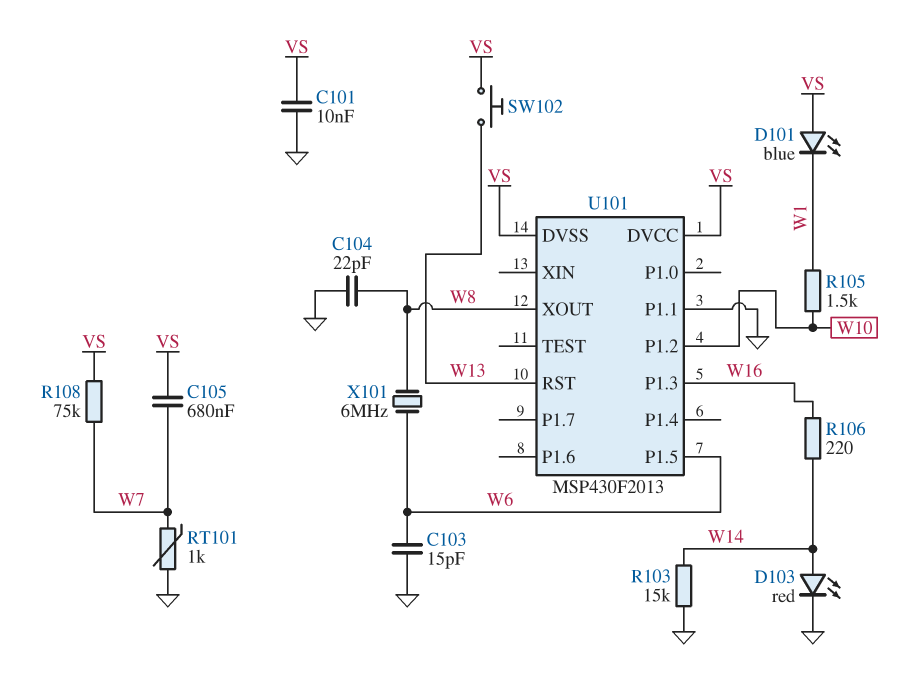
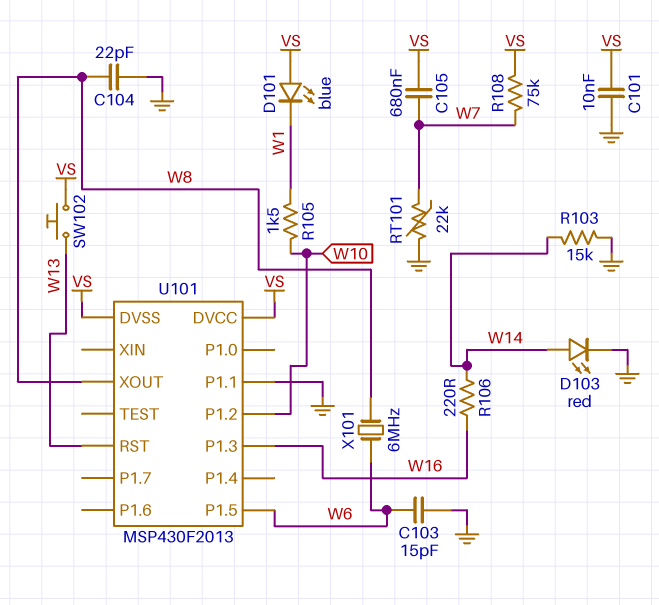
RT101: 1k (GND, W7) -> 22k (GND, W7)

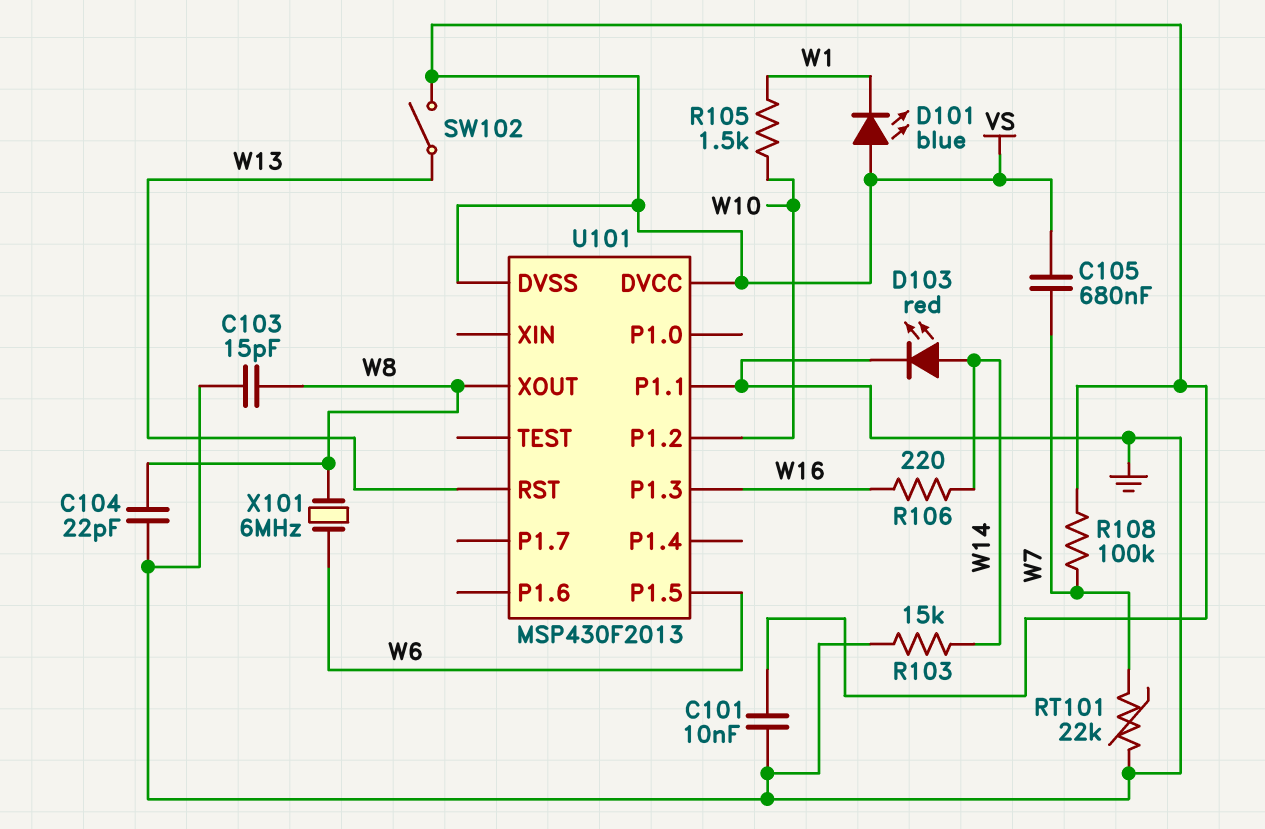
C103: 15pF (GND, W6) -> 15pF (GND, W8)
R108: 75k (VS, W7) -> 100k (VS, W7)
SW102: button (VS, W13) -> switch (VS, W13)

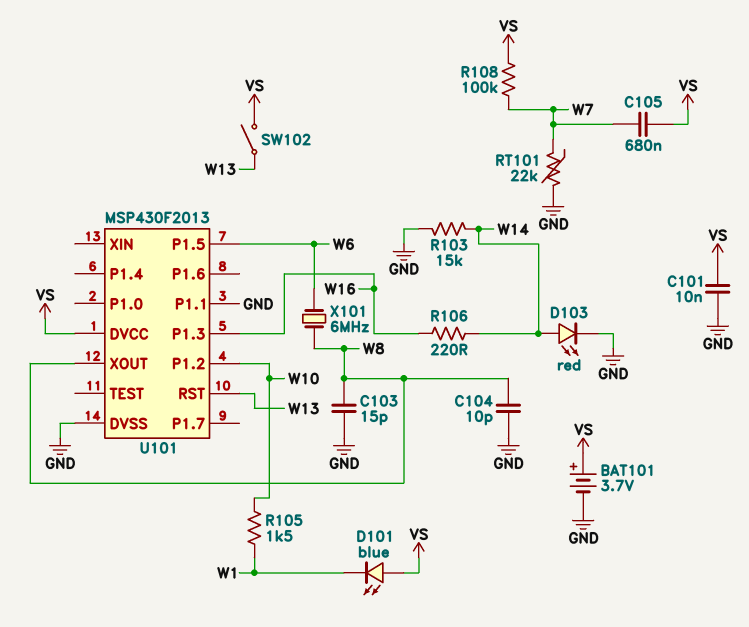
BAT101: none -> 3.7V (plus VS, minus GND)
C104: 22pF (GND, W8) -> 10pF (GND, W8)
U101 pin DVSS: VS -> GND

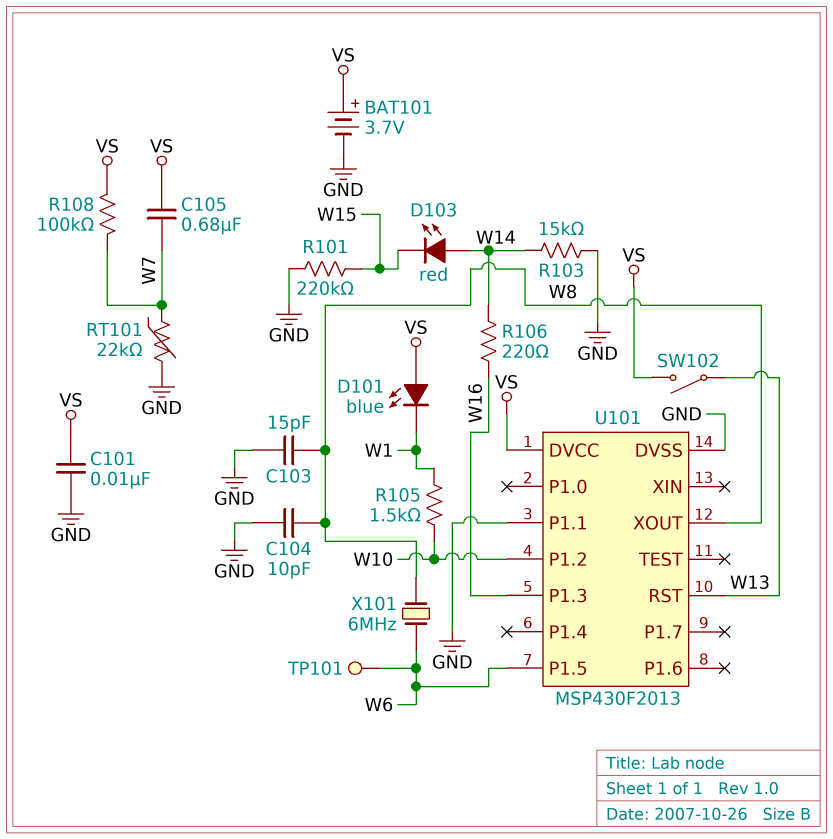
D103: LED red (A W14, K GND) -> LED red (A W14, K W15)
R101: none -> 220k (GND, W15)
TP101: none -> test point (W6)

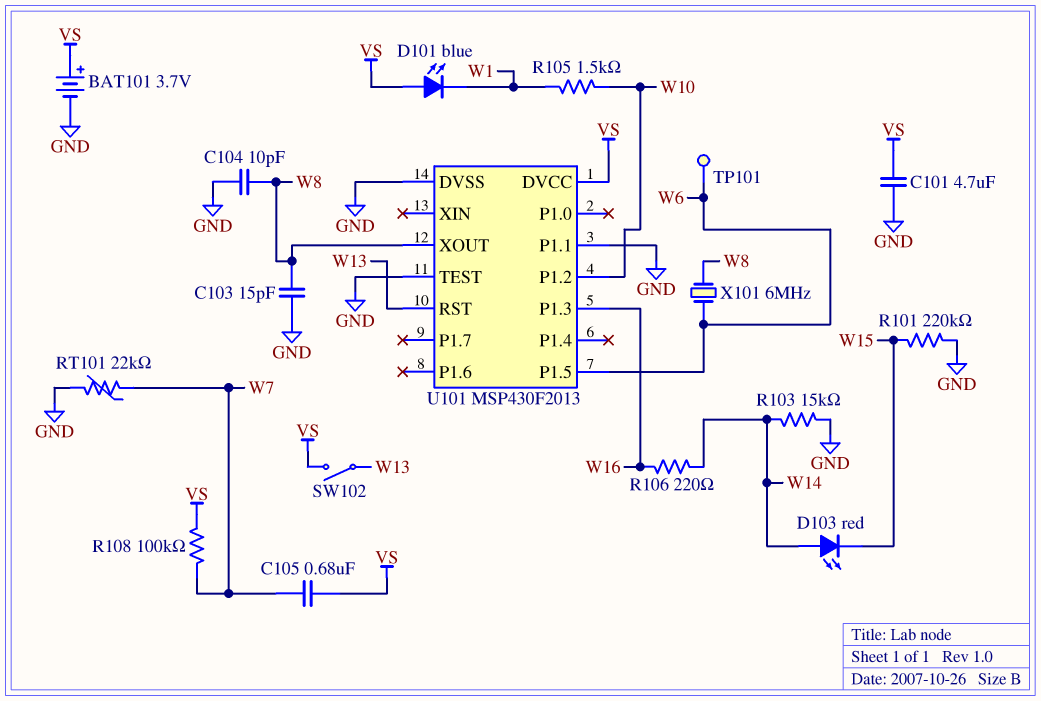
C101: 10nF (GND, VS) -> 4.7uF (GND, VS)
U101 pin TEST: none -> GND

